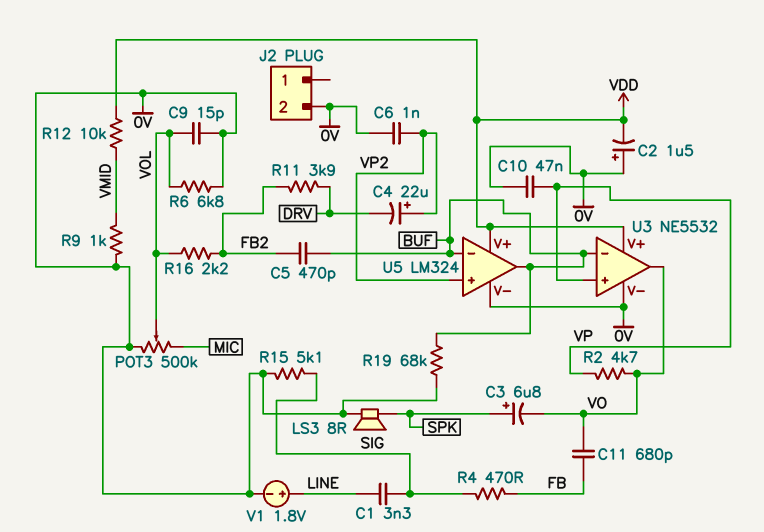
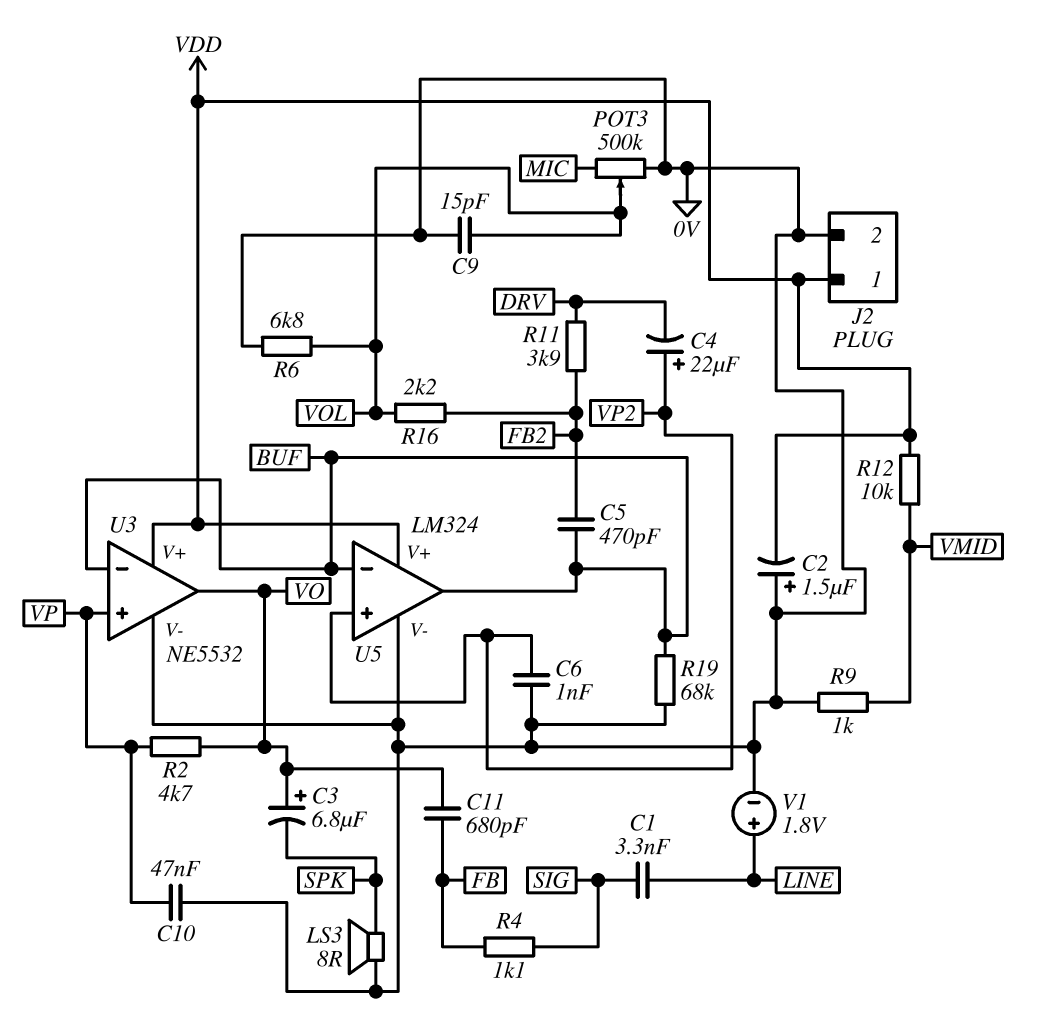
C3: 6.8uF (plus SPK, minus VO) -> 6.8uF (plus VO, minus SPK)
J2 pin 1: none -> VDD
R4: 470 (FB, SIG) -> 1.1k (FB, SIG)
R15: 5.1k (0V, SIG) -> none

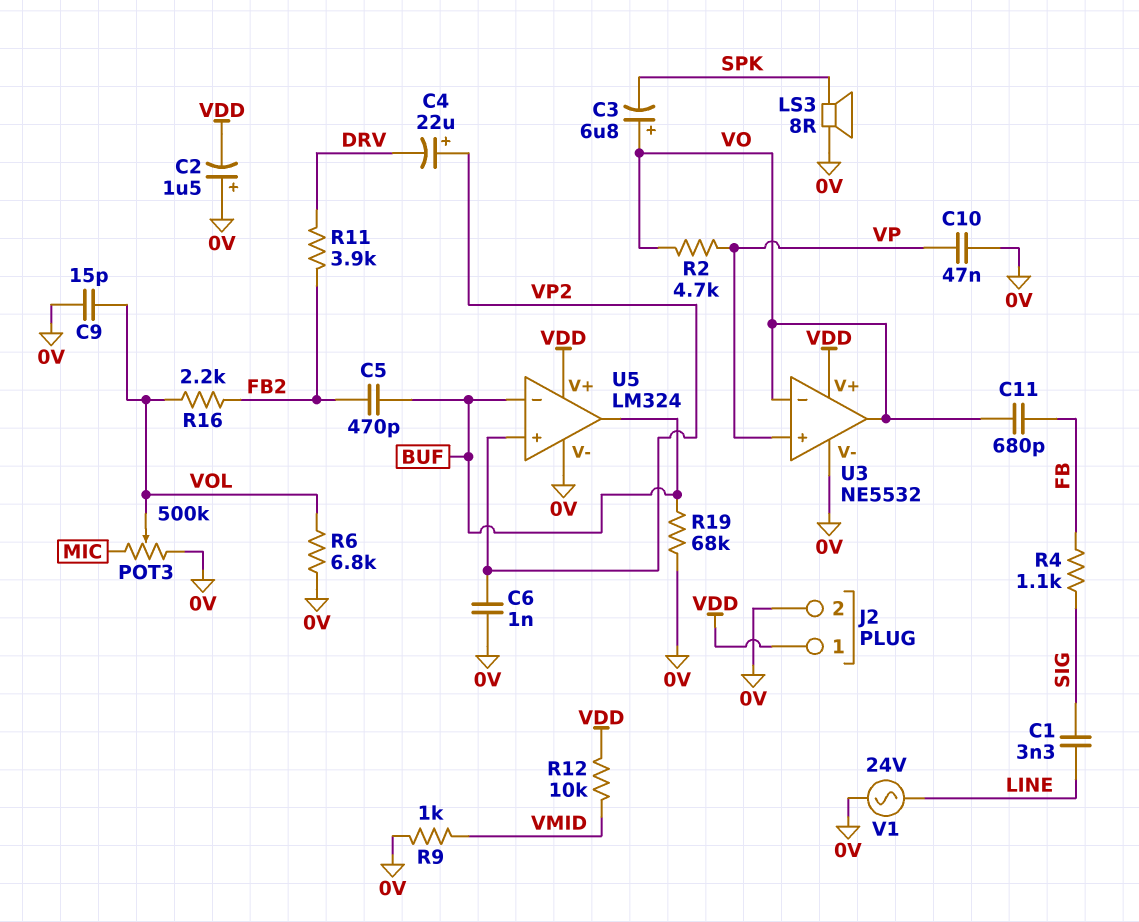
U3 pin in-: BUF -> VO
V1: 1.8V (plus LINE, minus 0V) -> AC 24V (0V, LINE)

